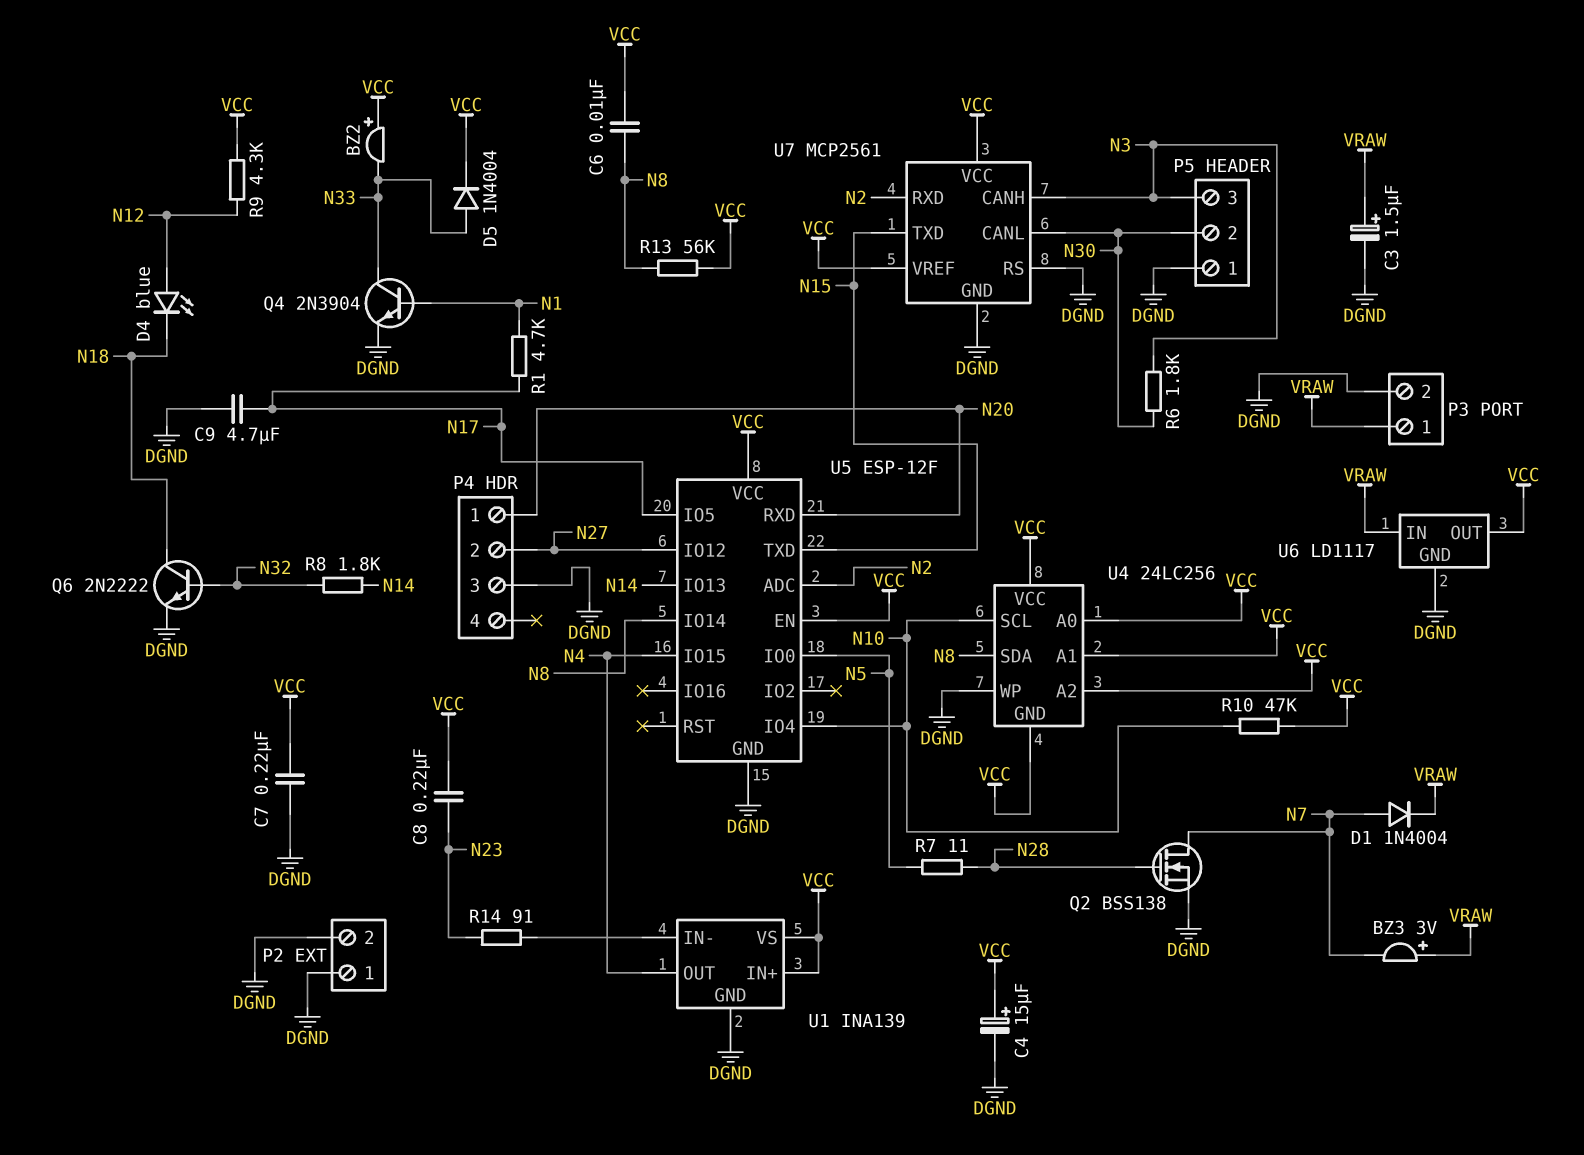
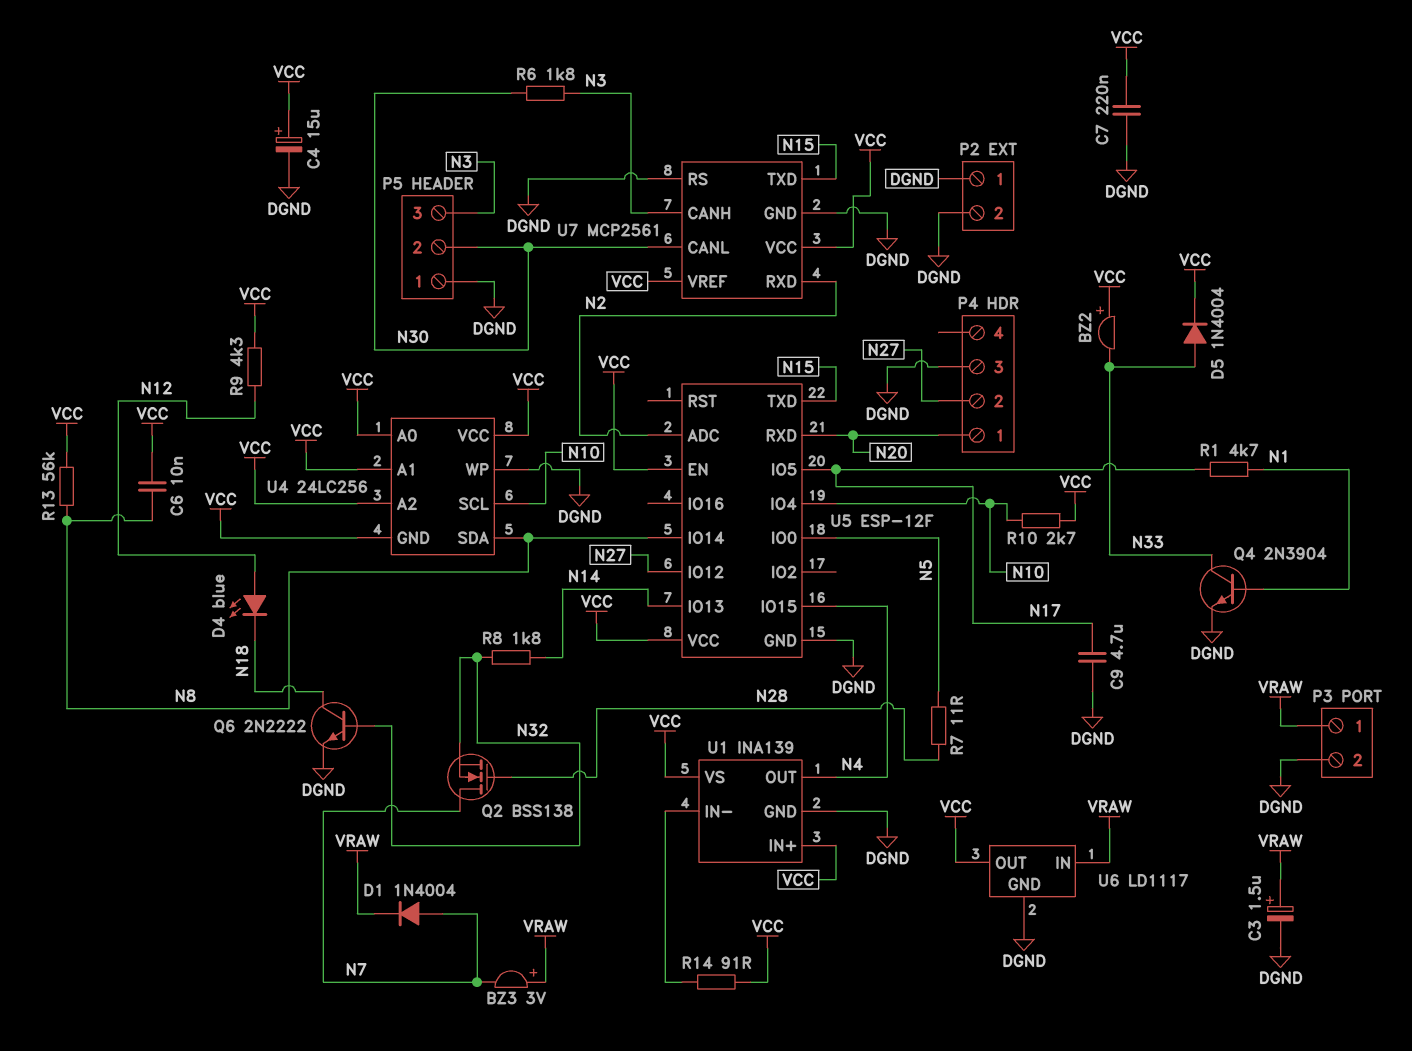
C8: 220nF (N23, VCC) -> none
Q2: NMOS BSS138 (G N28, D N7, S DGND) -> NMOS BSS138 (G N28, D N7, S N32)
R10: 47k (N10, VCC) -> 2.7k (N10, VCC)
R14: 91 (N23, U1/IN-) -> 91 (U1/IN-, VCC)

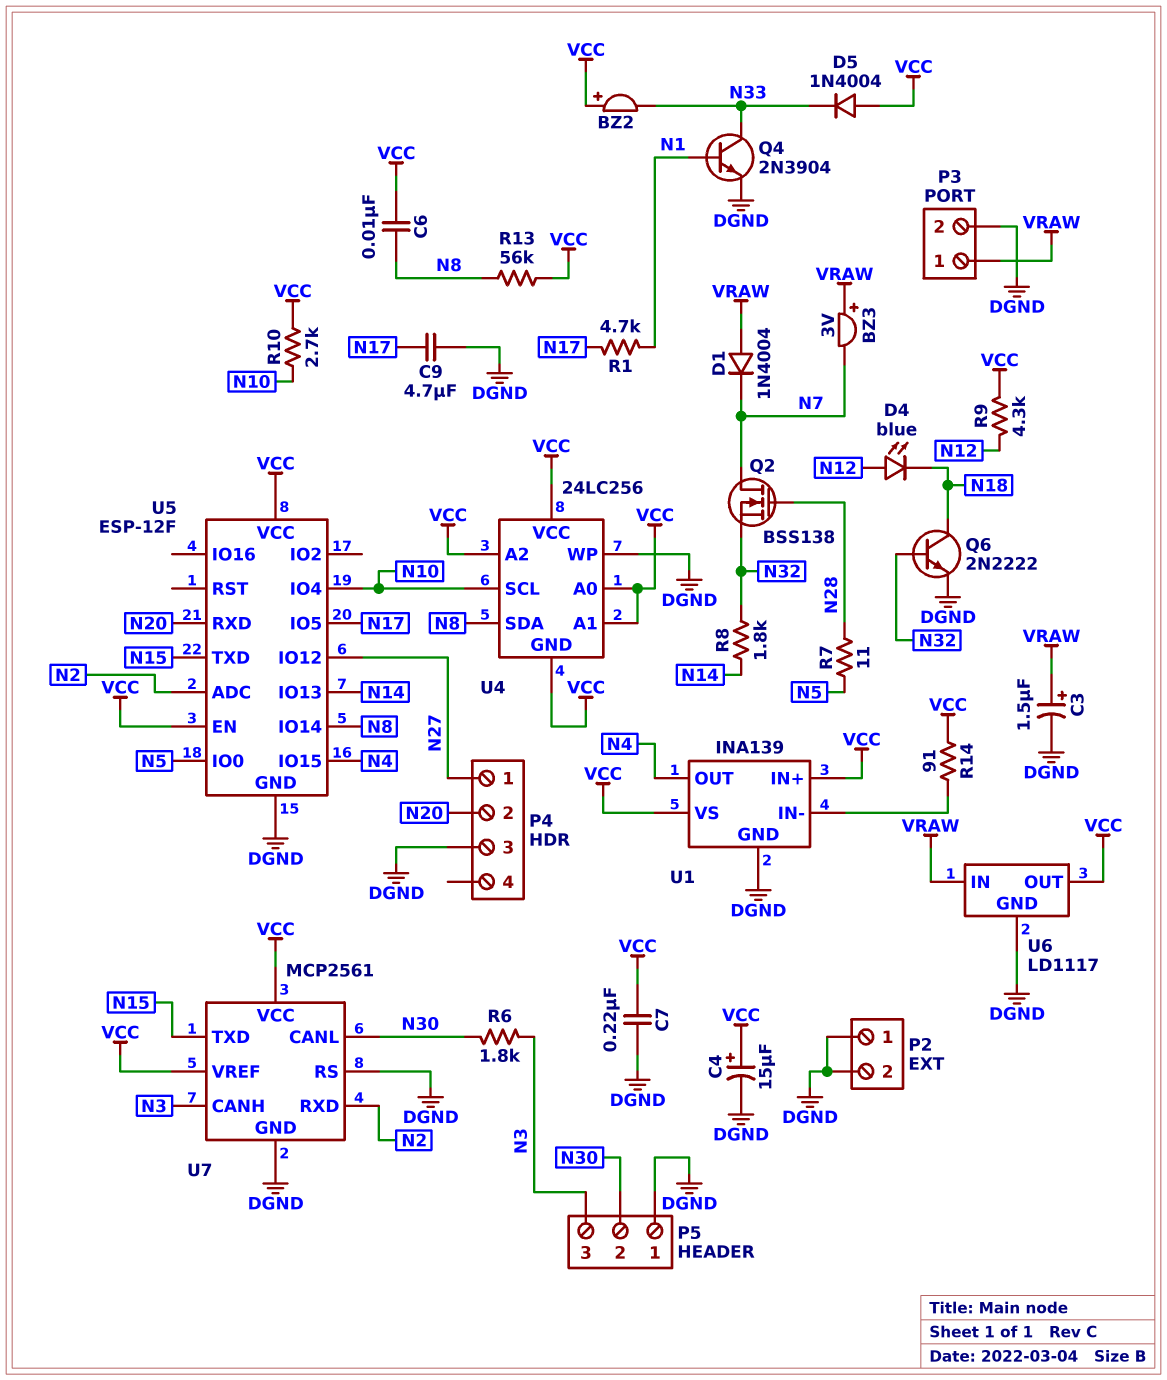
D1: diode 1N4004 (A N7, K VRAW) -> diode 1N4004 (A VRAW, K N7)
D5: diode 1N4004 (A N33, K VCC) -> diode 1N4004 (A VCC, K N33)
P4 pin 1: N20 -> N27
P4 pin 2: N27 -> N20

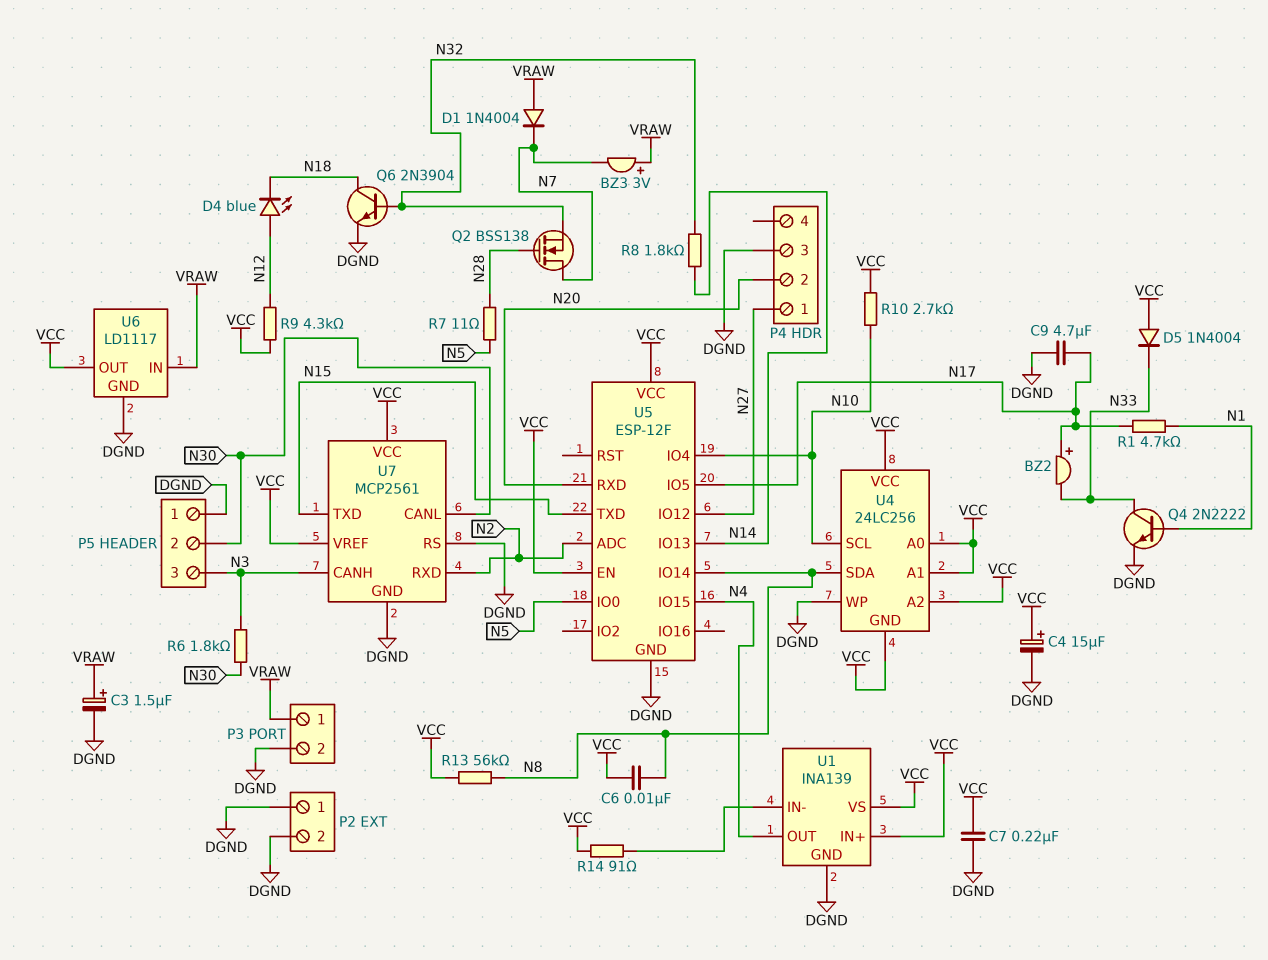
BZ2: buzzer (plus VCC, minus N33) -> buzzer (plus N17, minus N33)
Q4: NPN 2N3904 (B N1, C N33, E DGND) -> NPN 2N2222 (B N1, C N33, E DGND)
Q6: NPN 2N2222 (B N32, C N18, E DGND) -> NPN 2N3904 (B N32, C N18, E DGND)

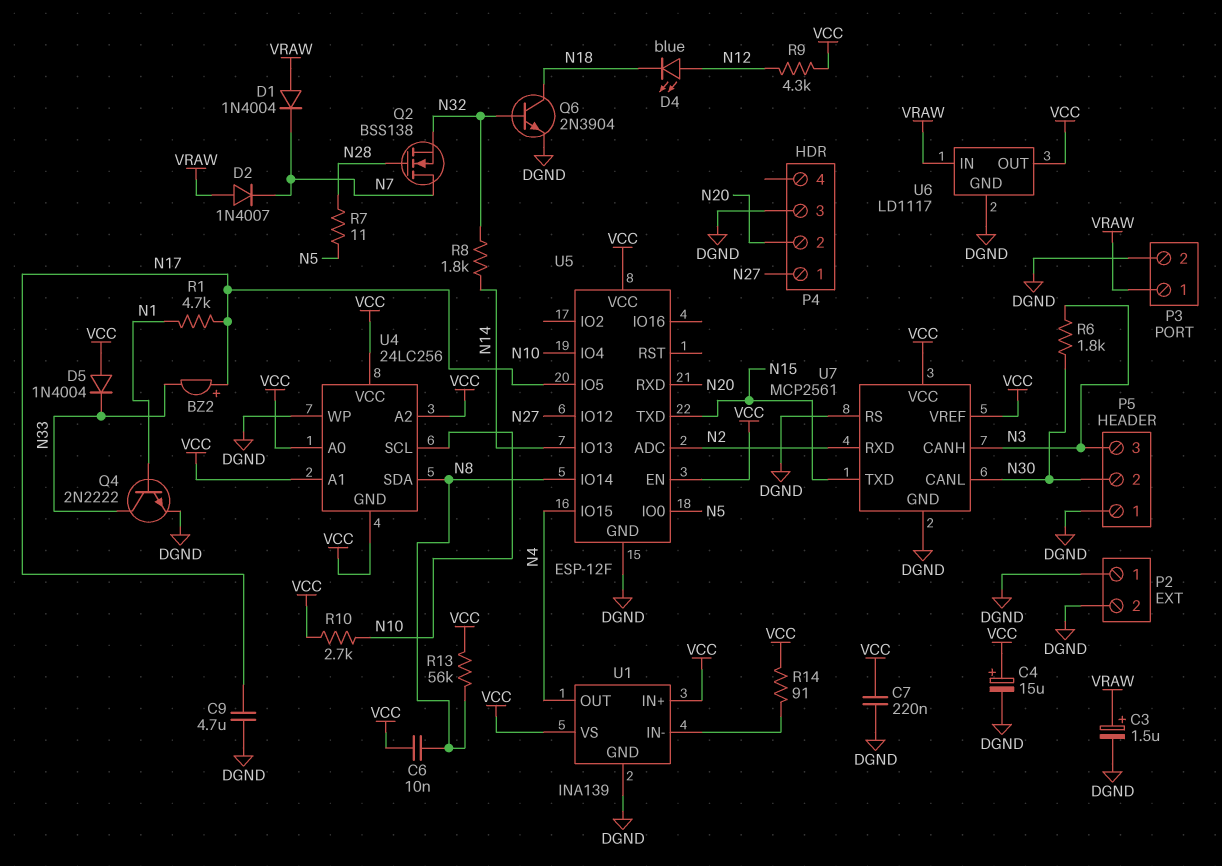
BZ3: buzzer 3V (plus VRAW, minus N7) -> none
D2: none -> diode 1N4007 (A VRAW, K N7)

